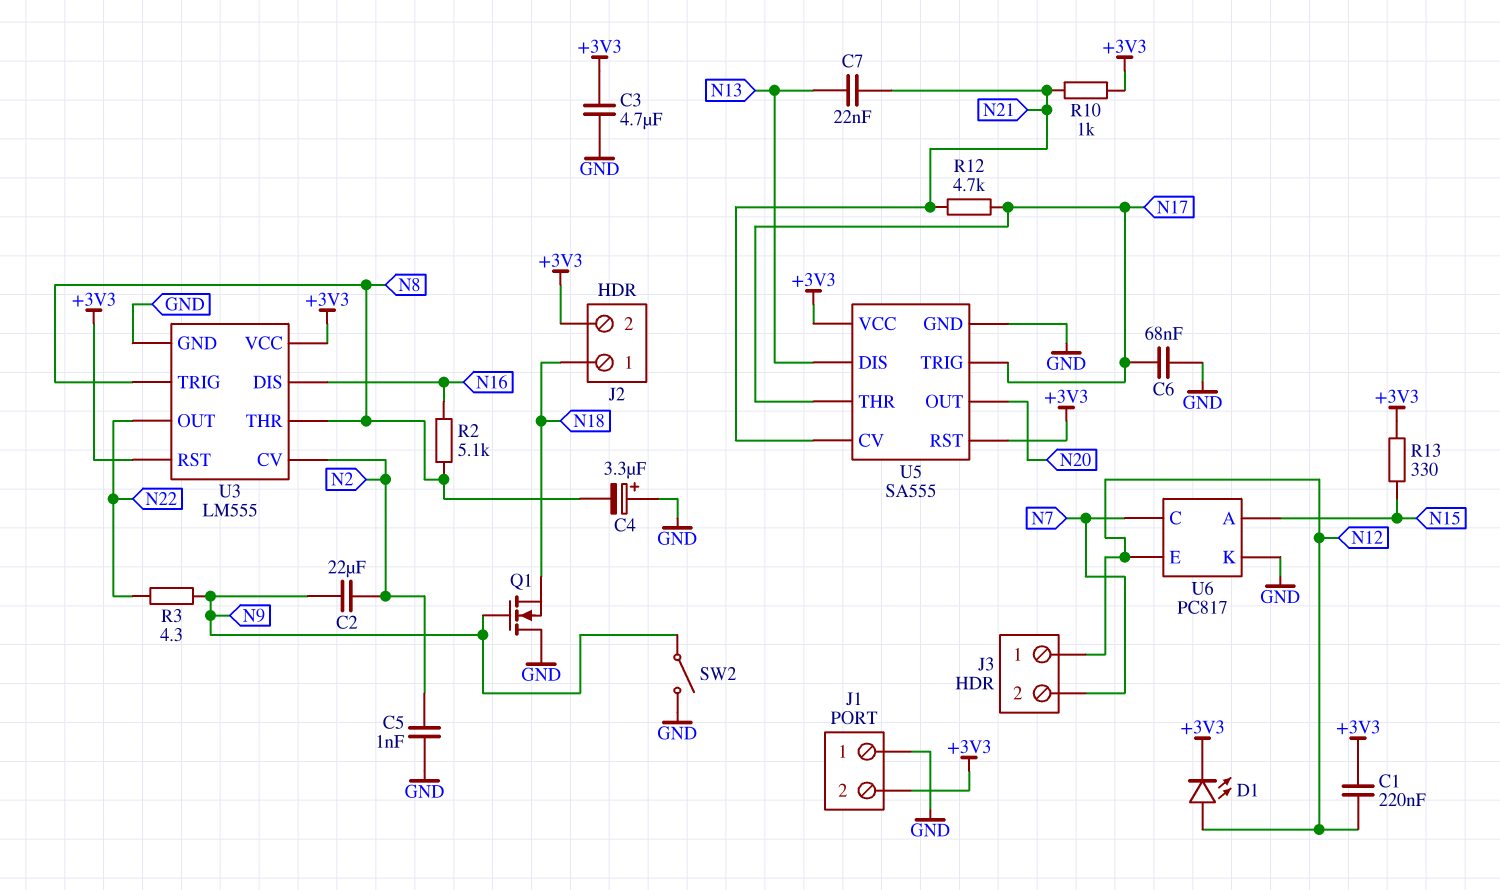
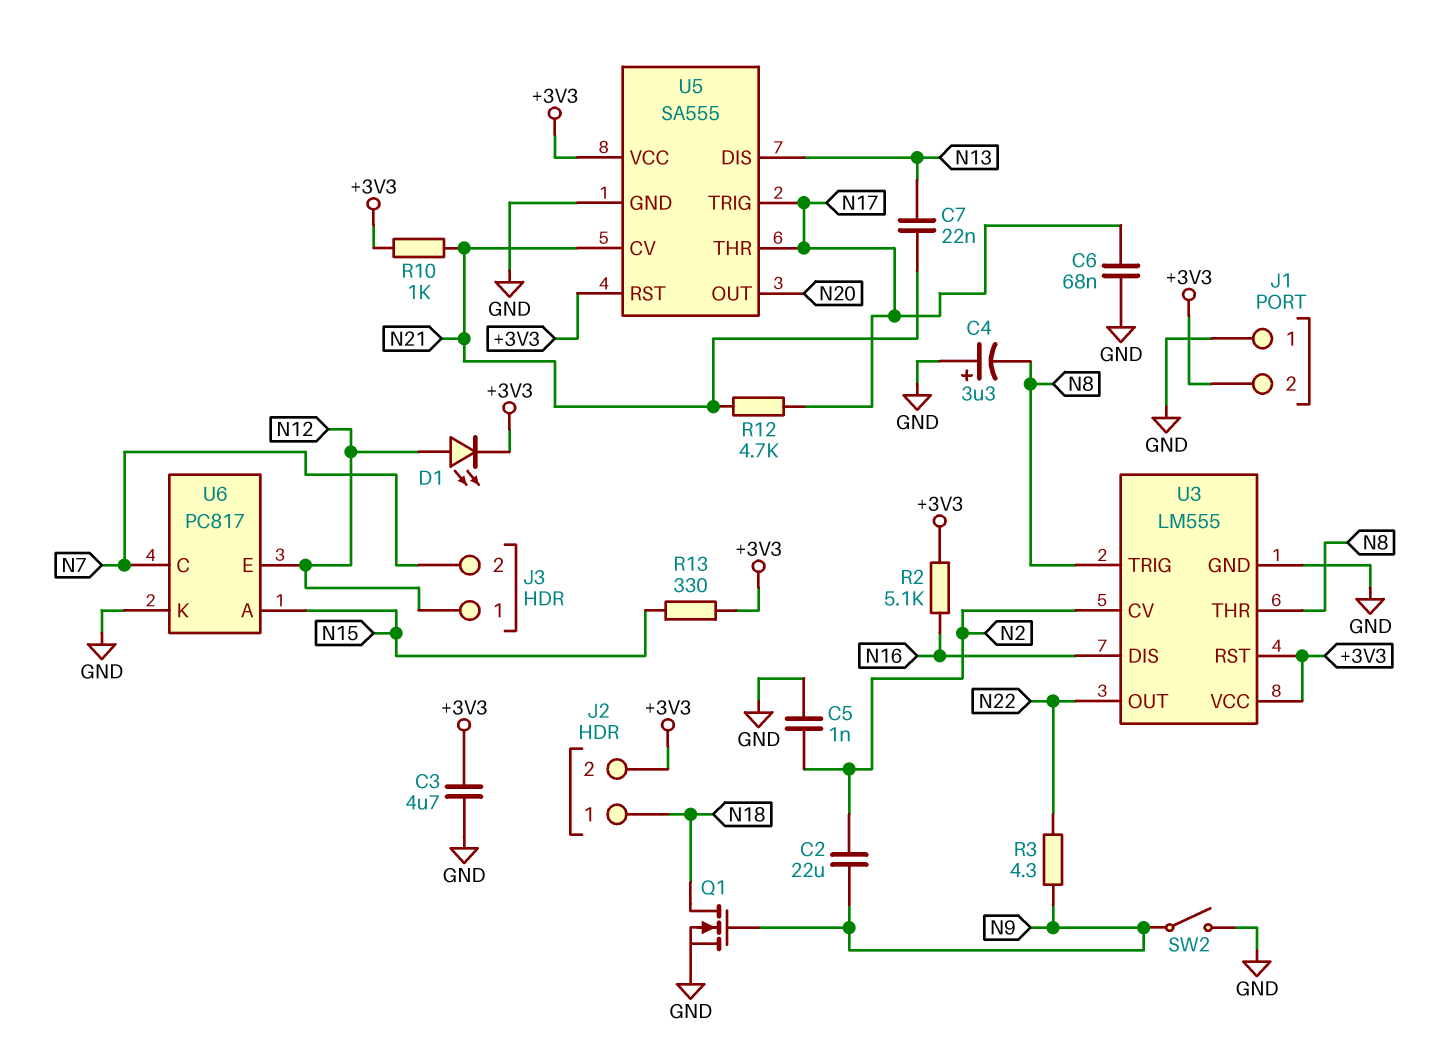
C1: 220nF (+3V3, N12) -> none
Q1: NMOS (G N9, D GND, S N18) -> NMOS (G N9, D N18, S GND)
R2: 5.1k (N8, N16) -> 5.1k (+3V3, N16)

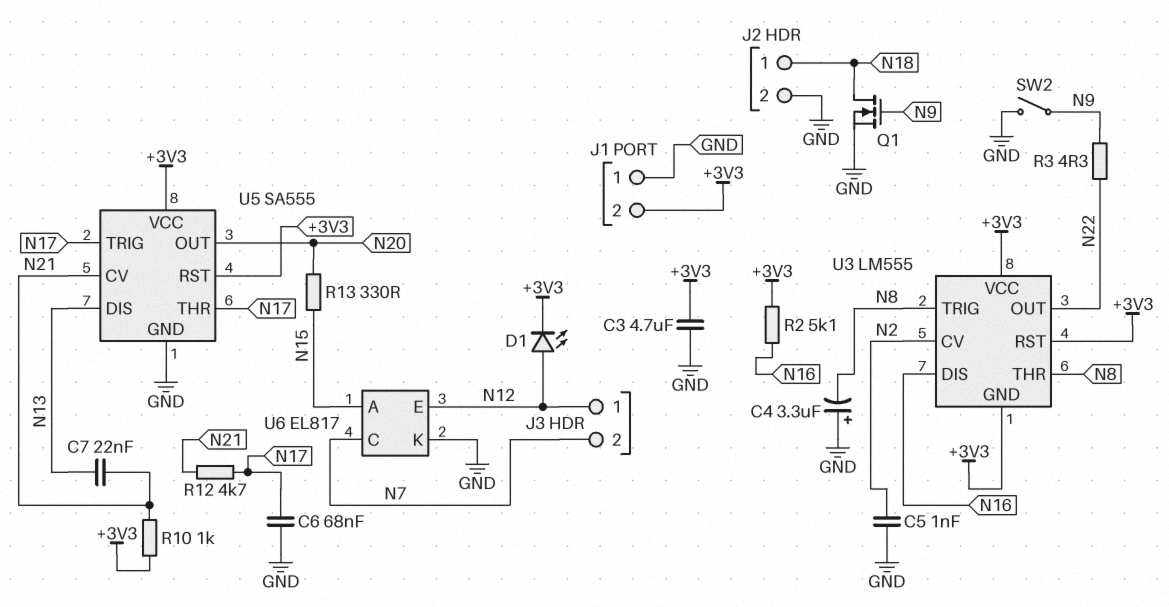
C2: 22uF (N2, N9) -> none
J2 pin 2: +3V3 -> GND
R13: 330 (+3V3, N15) -> 330 (N15, N20)
U3 pin GND: GND -> +3V3
U6: PC817 -> EL817

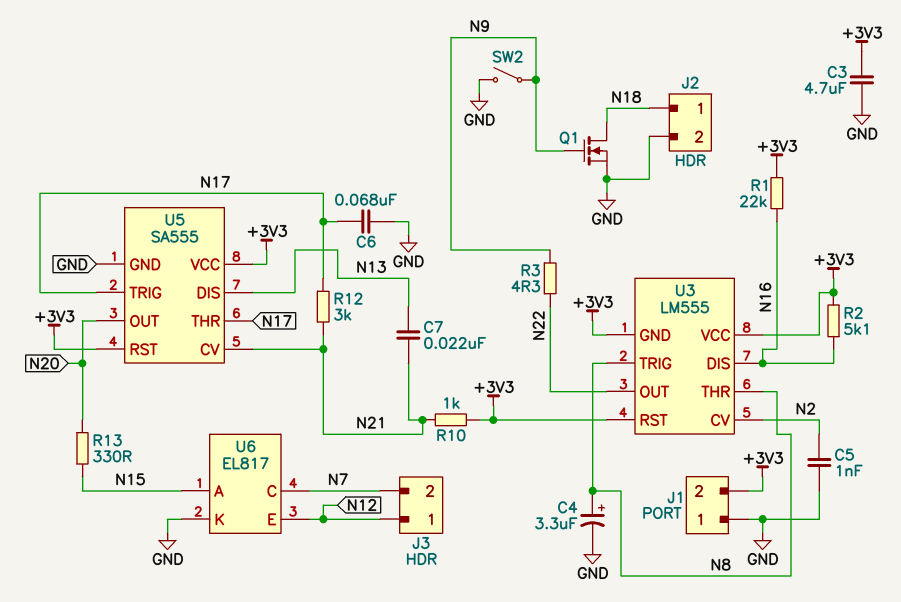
C4: 3.3uF (plus GND, minus N8) -> 3.3uF (plus N8, minus GND)
D1: LED (A N12, K +3V3) -> none
R1: none -> 22k (+3V3, N16)
R12: 4.7k (N17, N21) -> 3k (N17, N21)

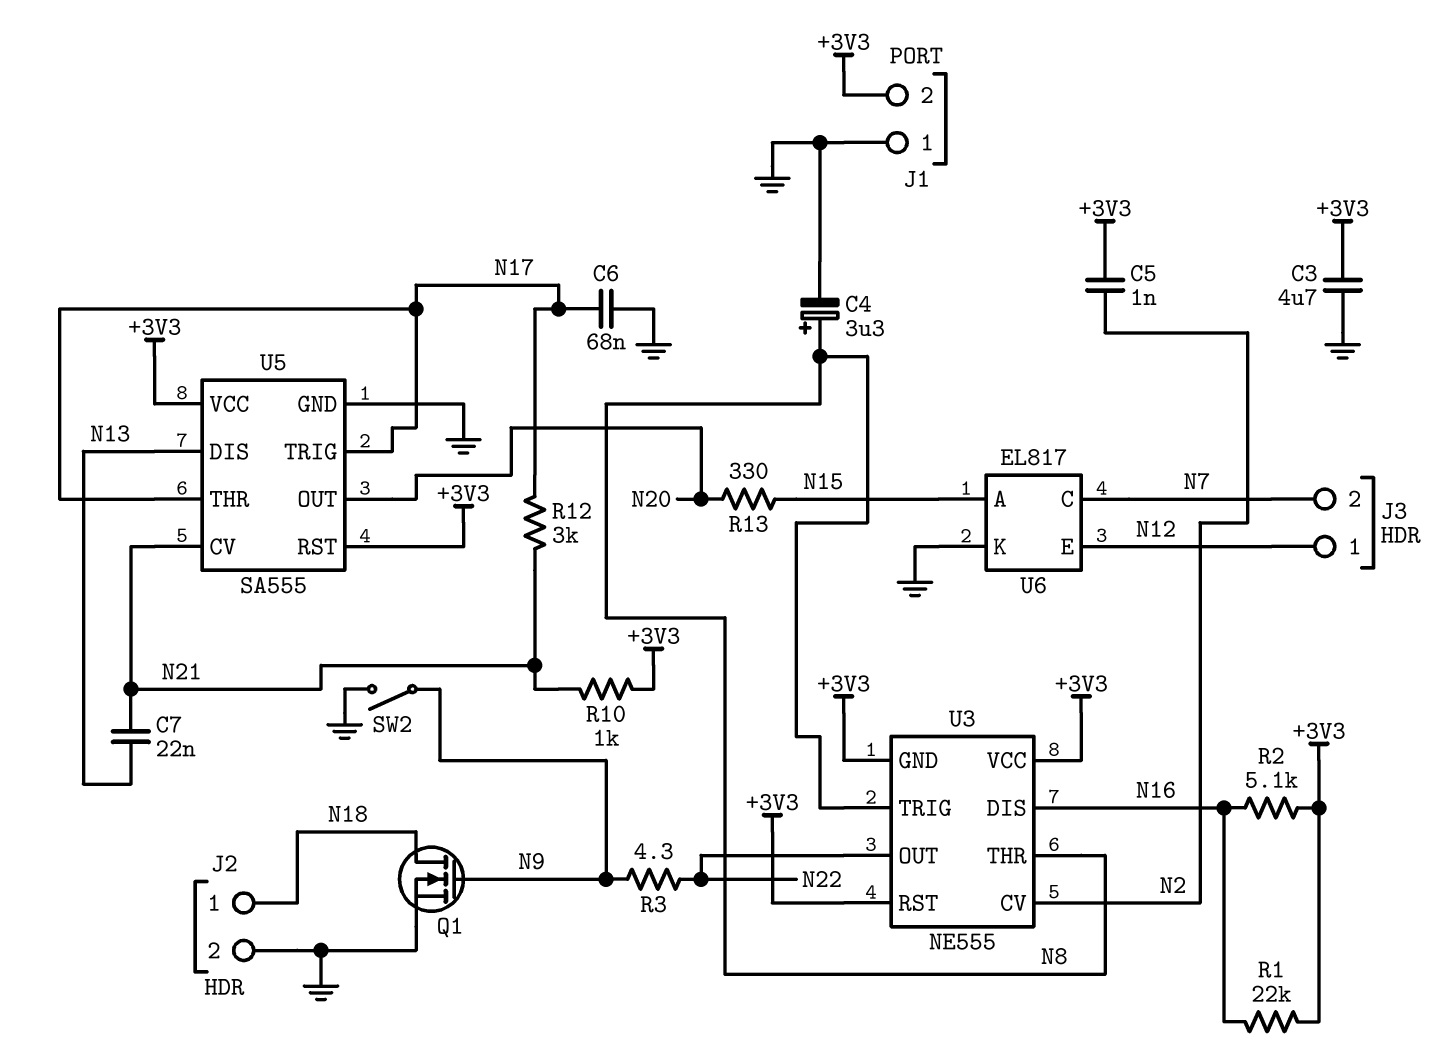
C5: 1nF (GND, N2) -> 1nF (+3V3, N2)
U3: LM555 -> NE555

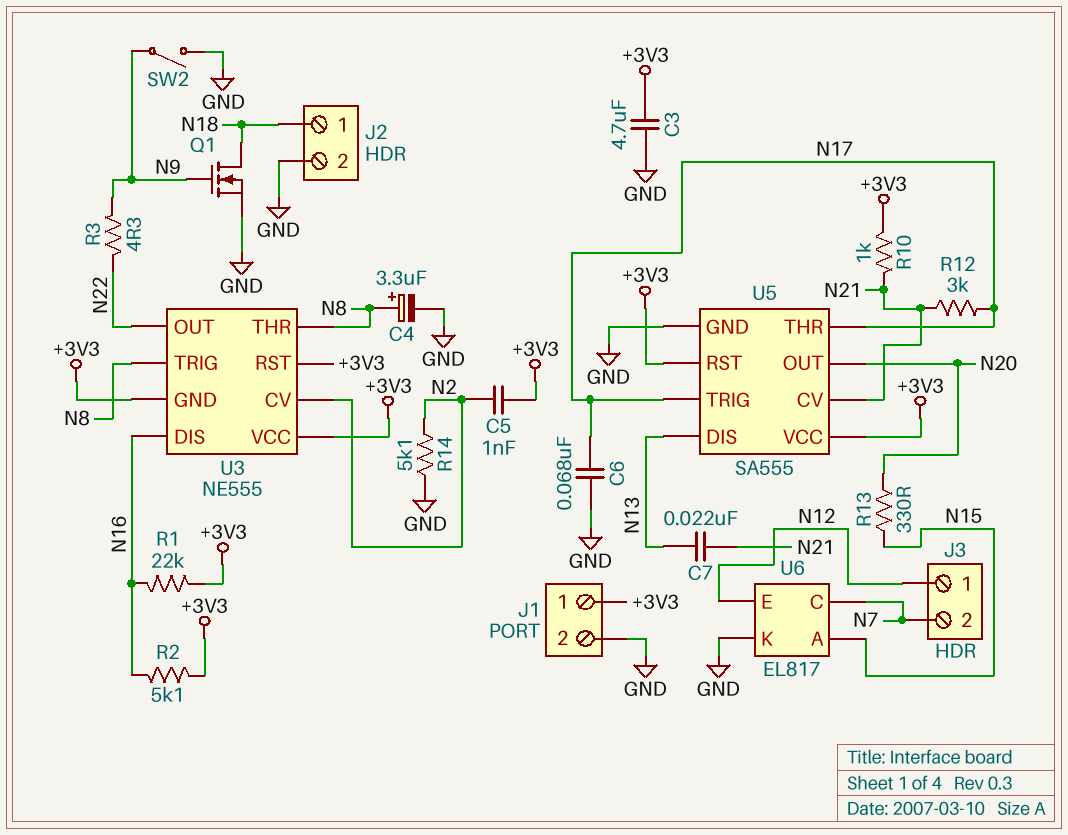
J1 pin 1: GND -> +3V3
J1 pin 2: +3V3 -> GND
R14: none -> 5.1k (GND, N2)

